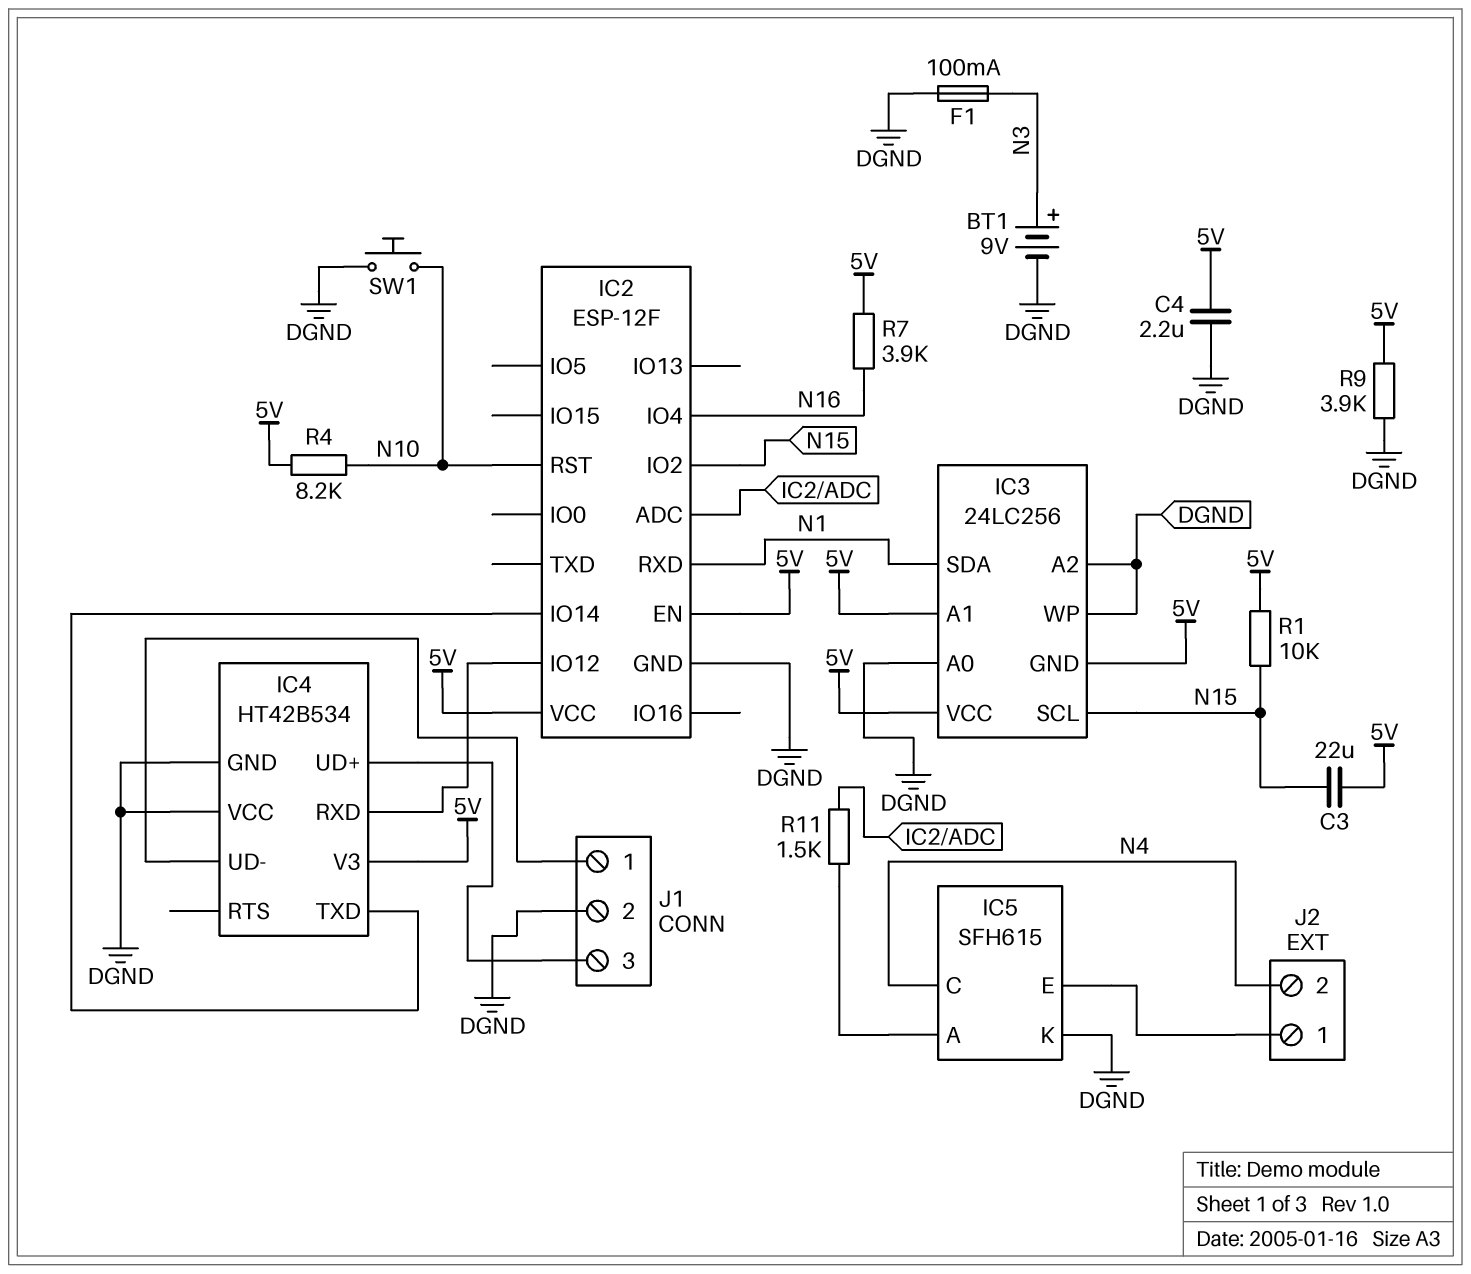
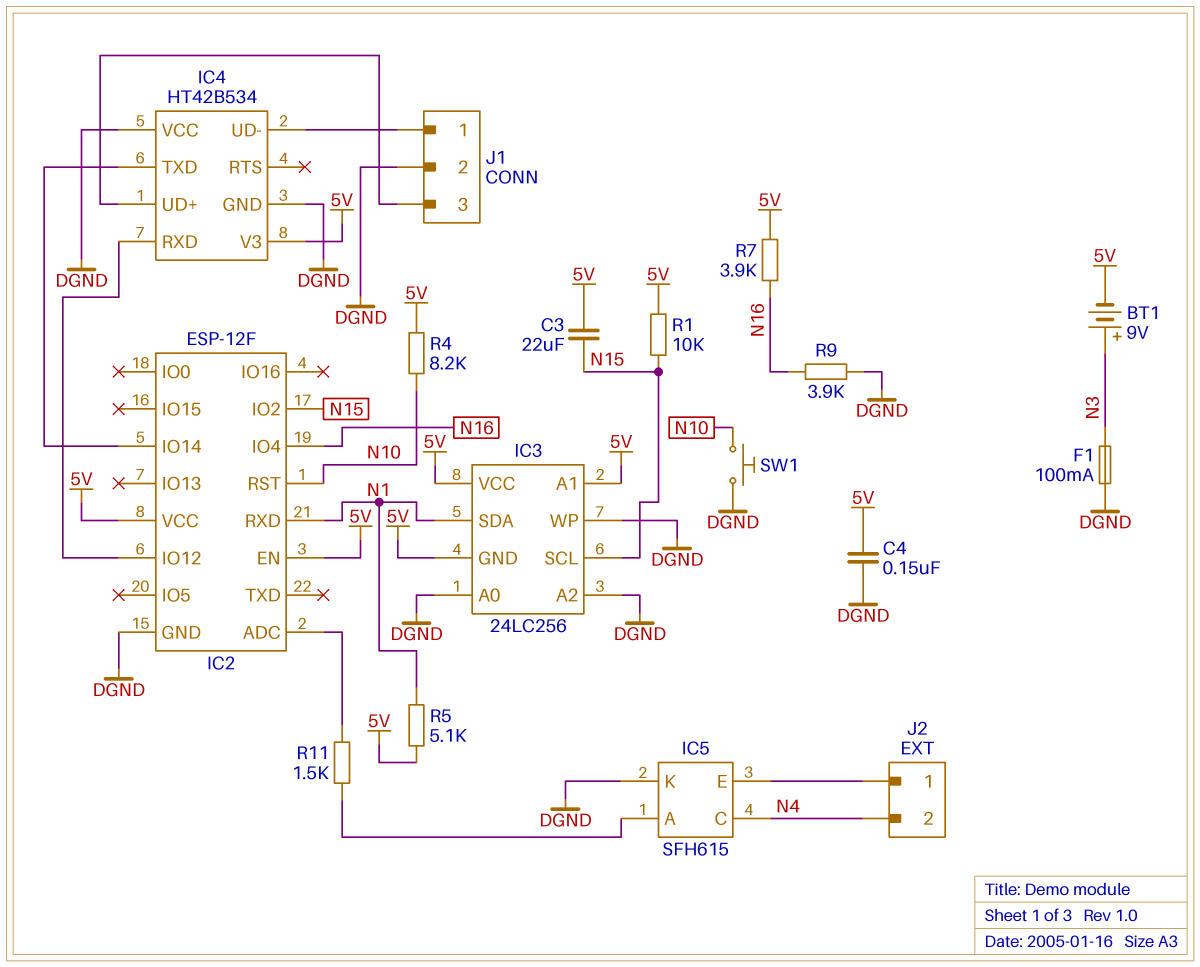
BT1: 9V (plus N3, minus DGND) -> 9V (plus N3, minus 5V)
C4: 2.2uF (5V, DGND) -> 150nF (5V, DGND)
R5: none -> 5.1k (5V, N1)
R9: 3.9k (5V, DGND) -> 3.9k (DGND, N16)

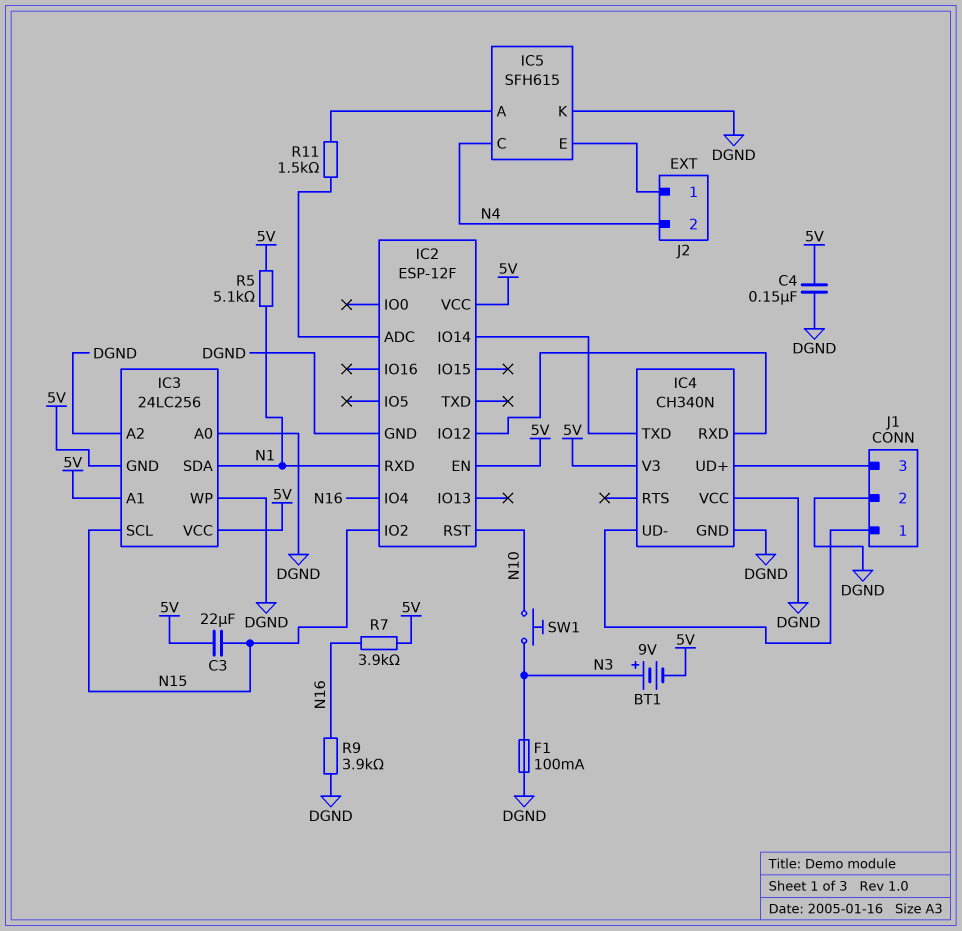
IC4: HT42B534 -> CH340N
R1: 10k (5V, N15) -> none
R4: 8.2k (5V, N10) -> none
SW1: button (DGND, N10) -> button (N3, N10)

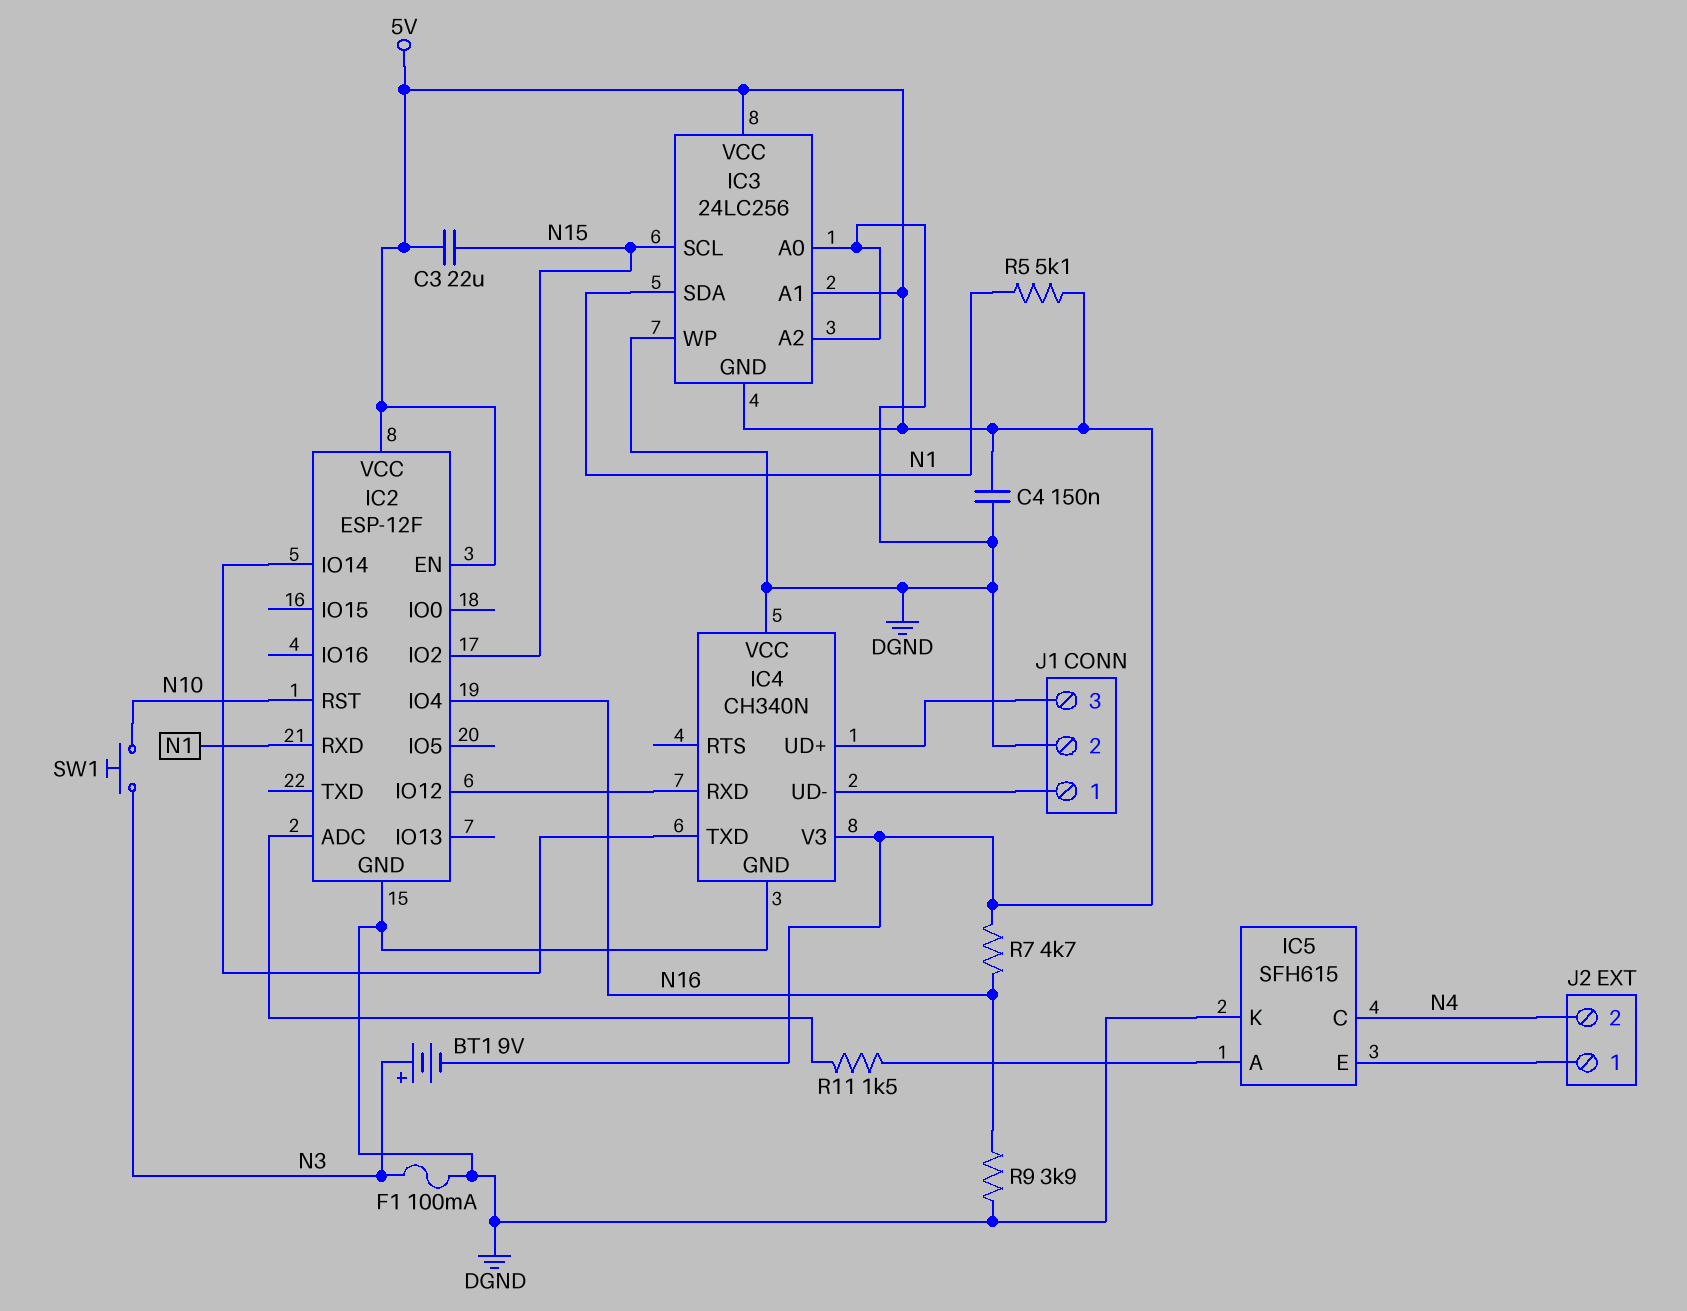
R7: 3.9k (5V, N16) -> 4.7k (5V, N16)

